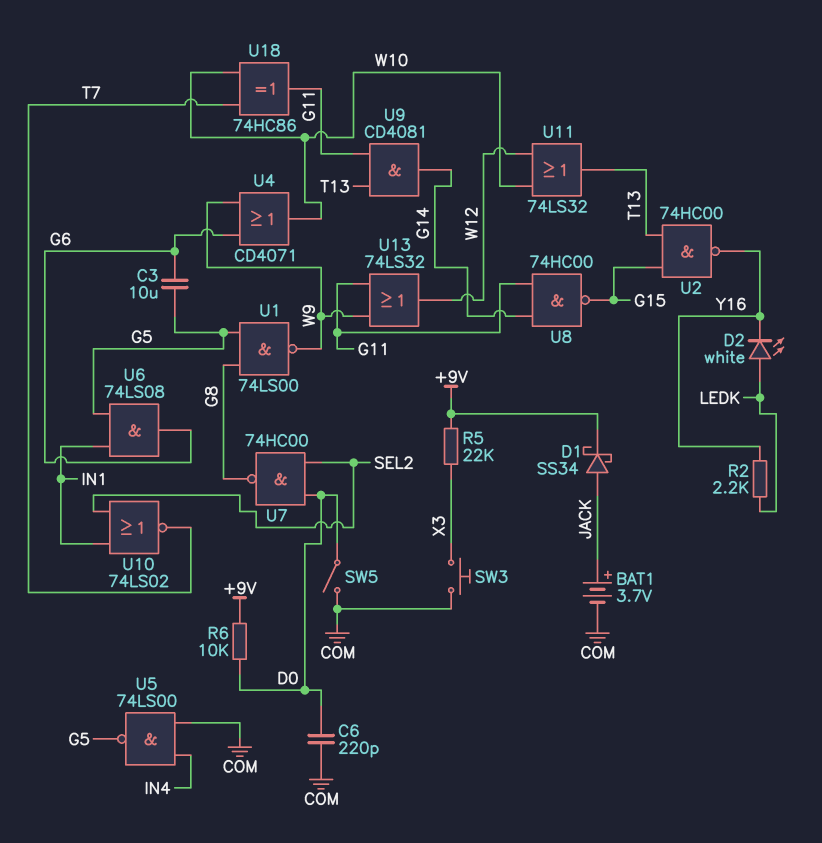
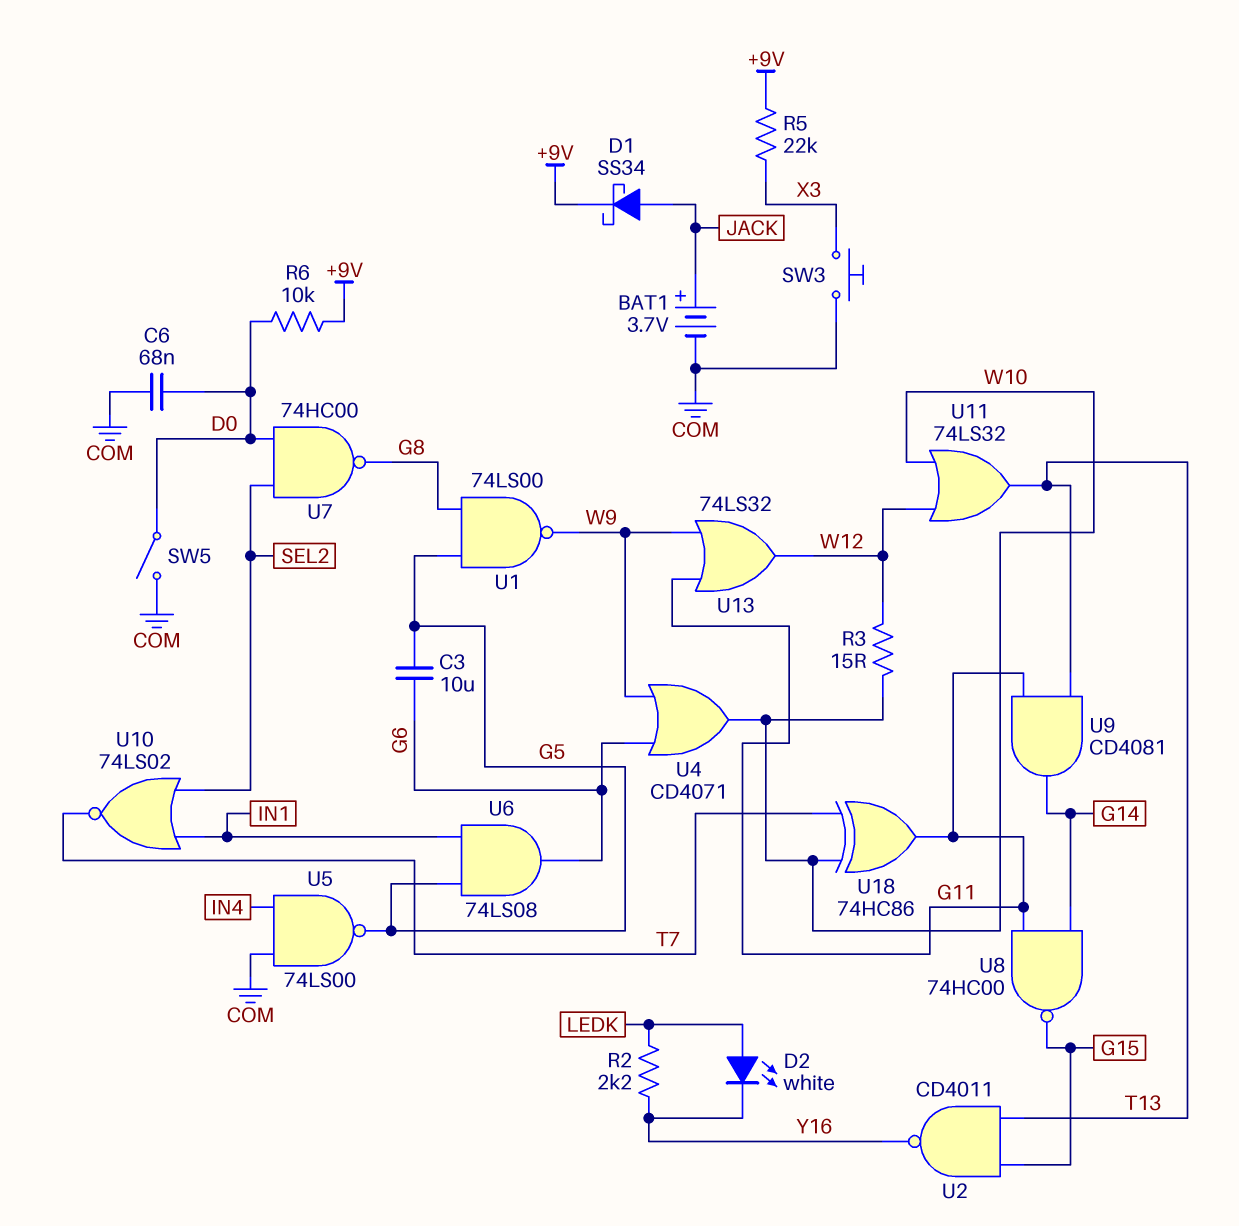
C6: 220pF (COM, D0) -> 68nF (COM, D0)
R3: none -> 15 (W10, W12)
U2: NAND 74HC00 (in G15, in T13, out Y16) -> NAND CD4011 (in G15, in T13, out Y16)

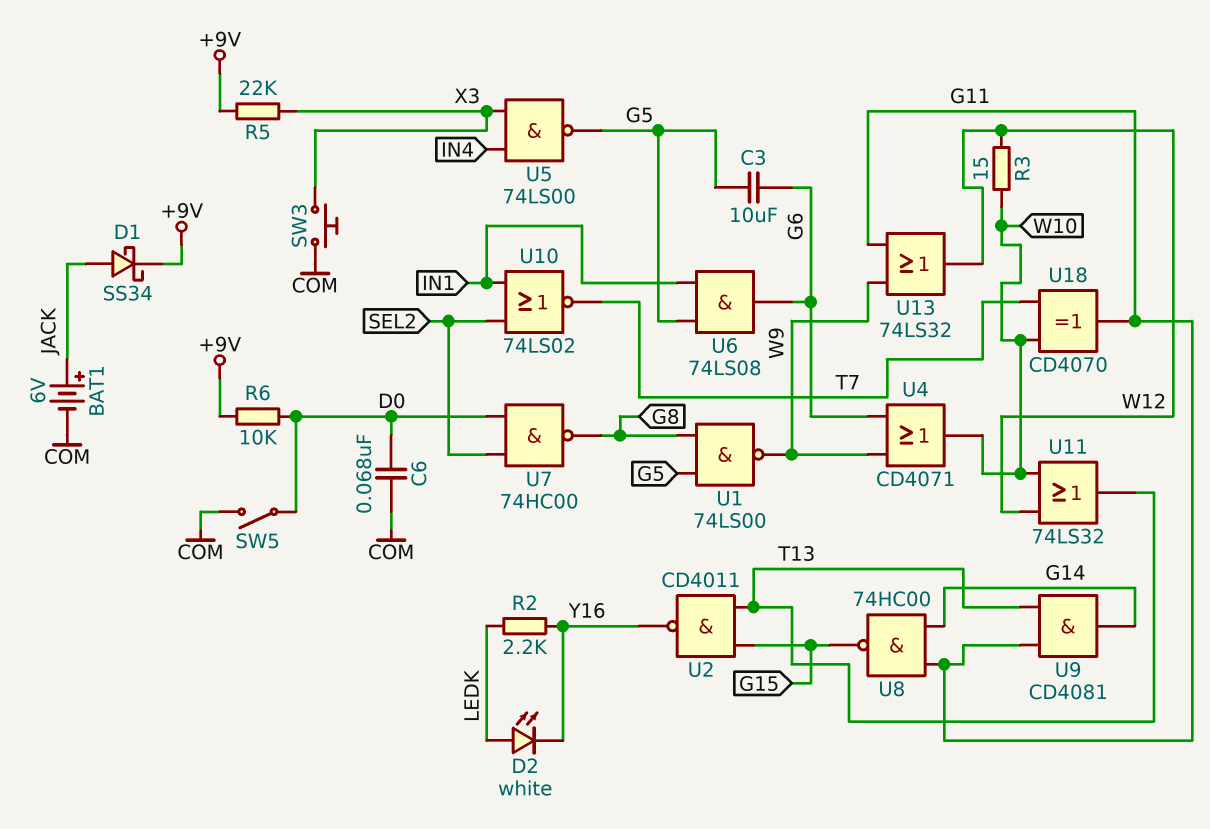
BAT1: 3.7V (plus JACK, minus COM) -> 6V (plus JACK, minus COM)
U5: NAND 74LS00 (in COM, in IN4, out G5) -> NAND 74LS00 (in IN4, in X3, out G5)
U18: XOR 74HC86 (in T7, in W10, out G11) -> XOR CD4070 (in T7, in W10, out G11)

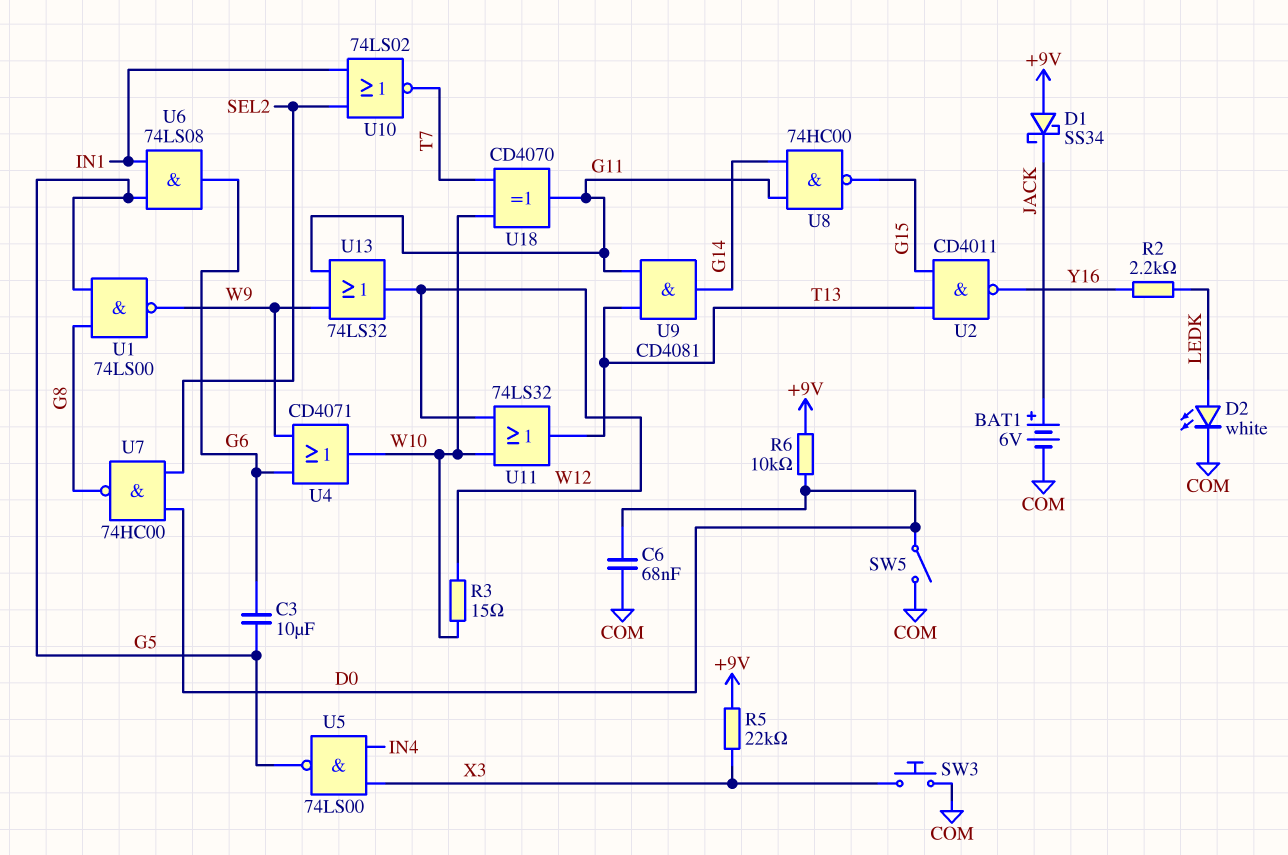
D1: schottky SS34 (A JACK, K +9V) -> schottky SS34 (A +9V, K JACK)
D2: LED white (A LEDK, K Y16) -> LED white (A LEDK, K COM)

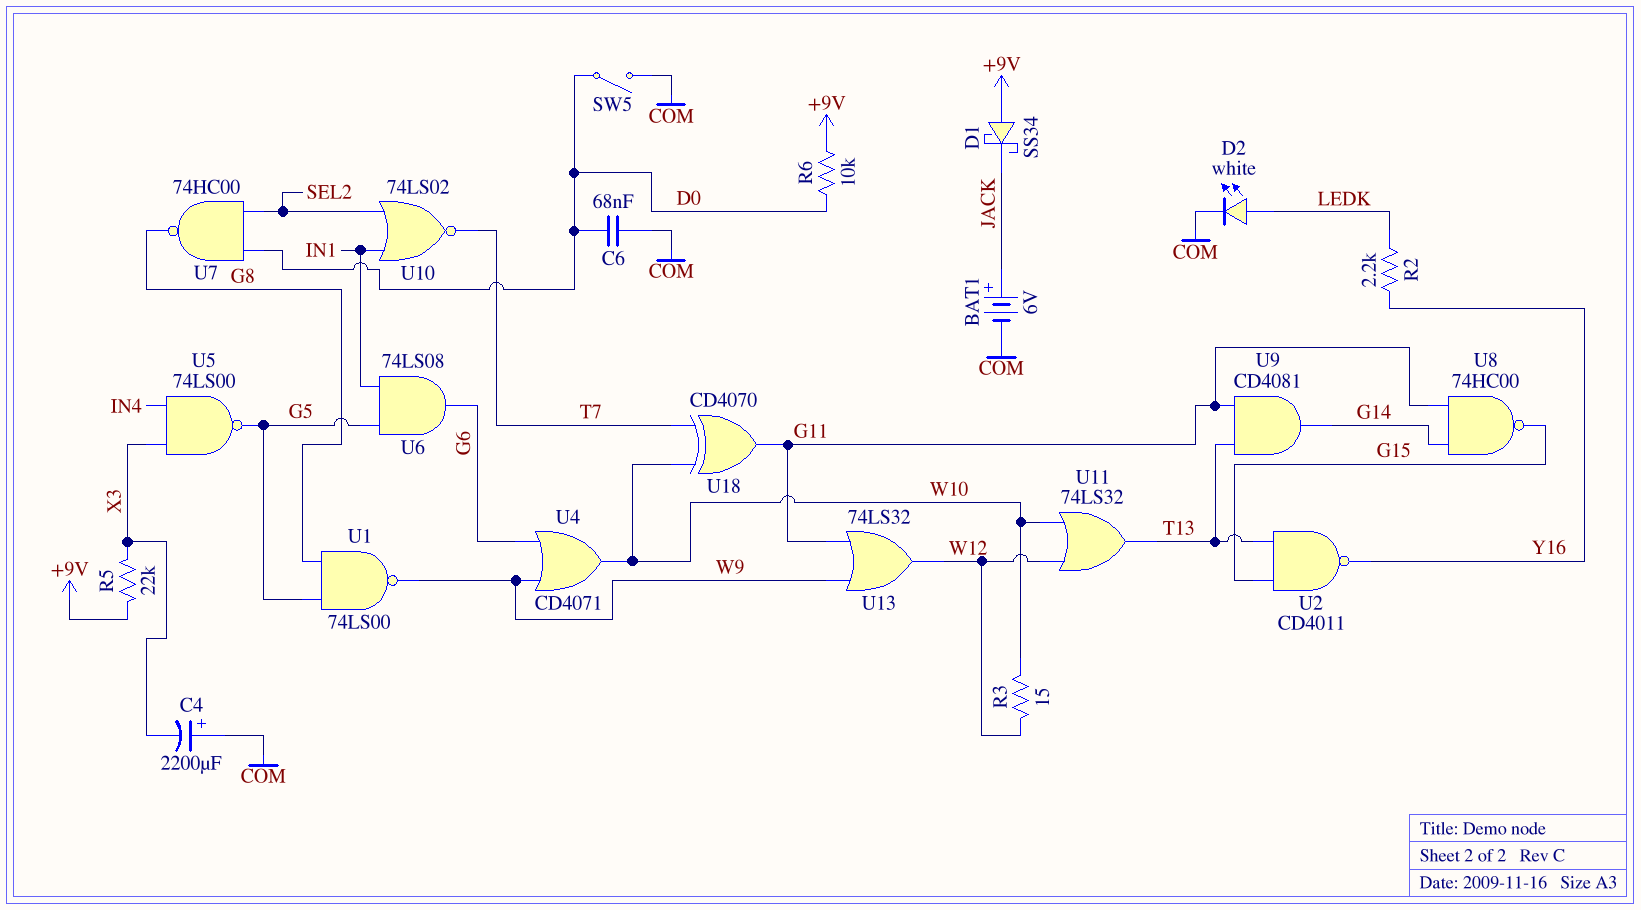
C3: 10uF (G5, G6) -> none
C4: none -> 2200uF (plus COM, minus X3)
SW3: button (COM, X3) -> none

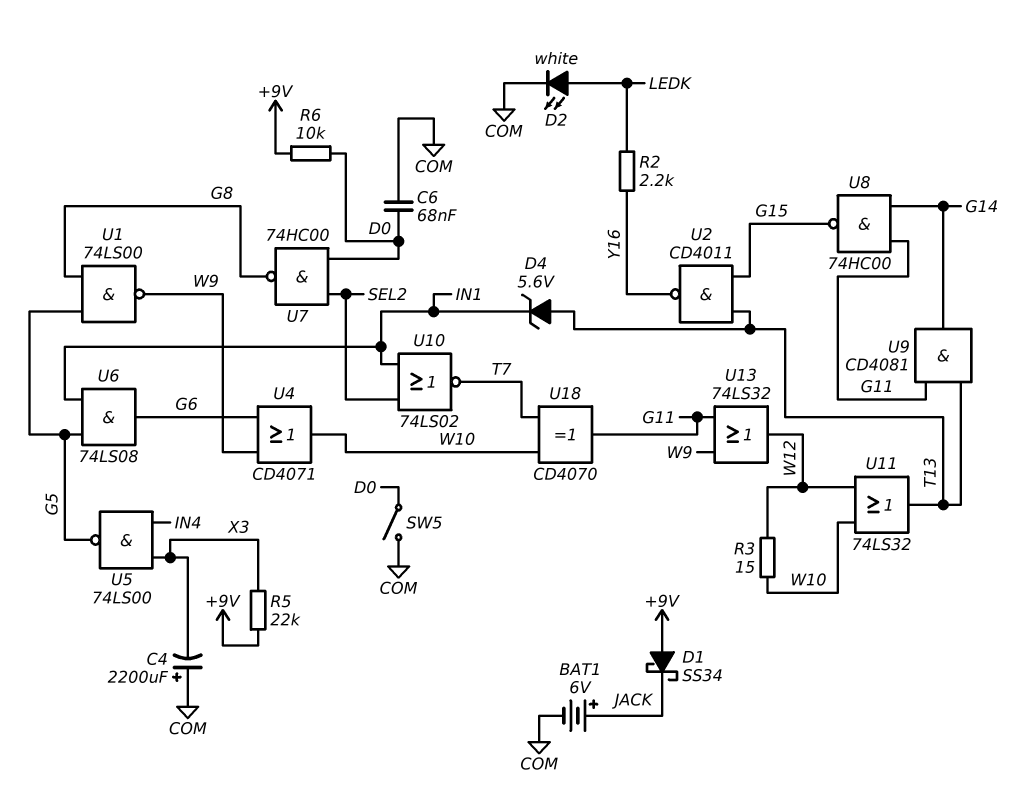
D4: none -> zener 5.6V (A T13, K IN1)

